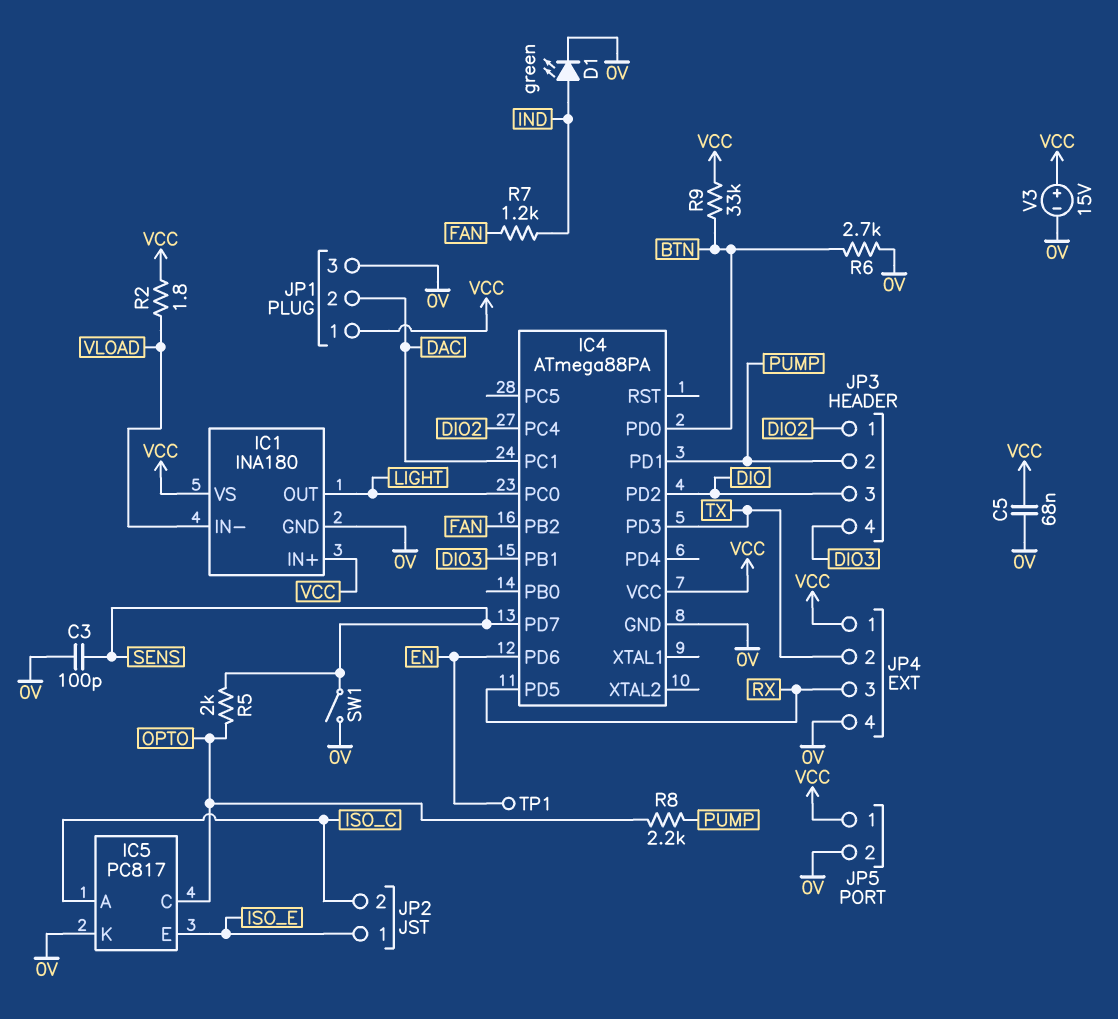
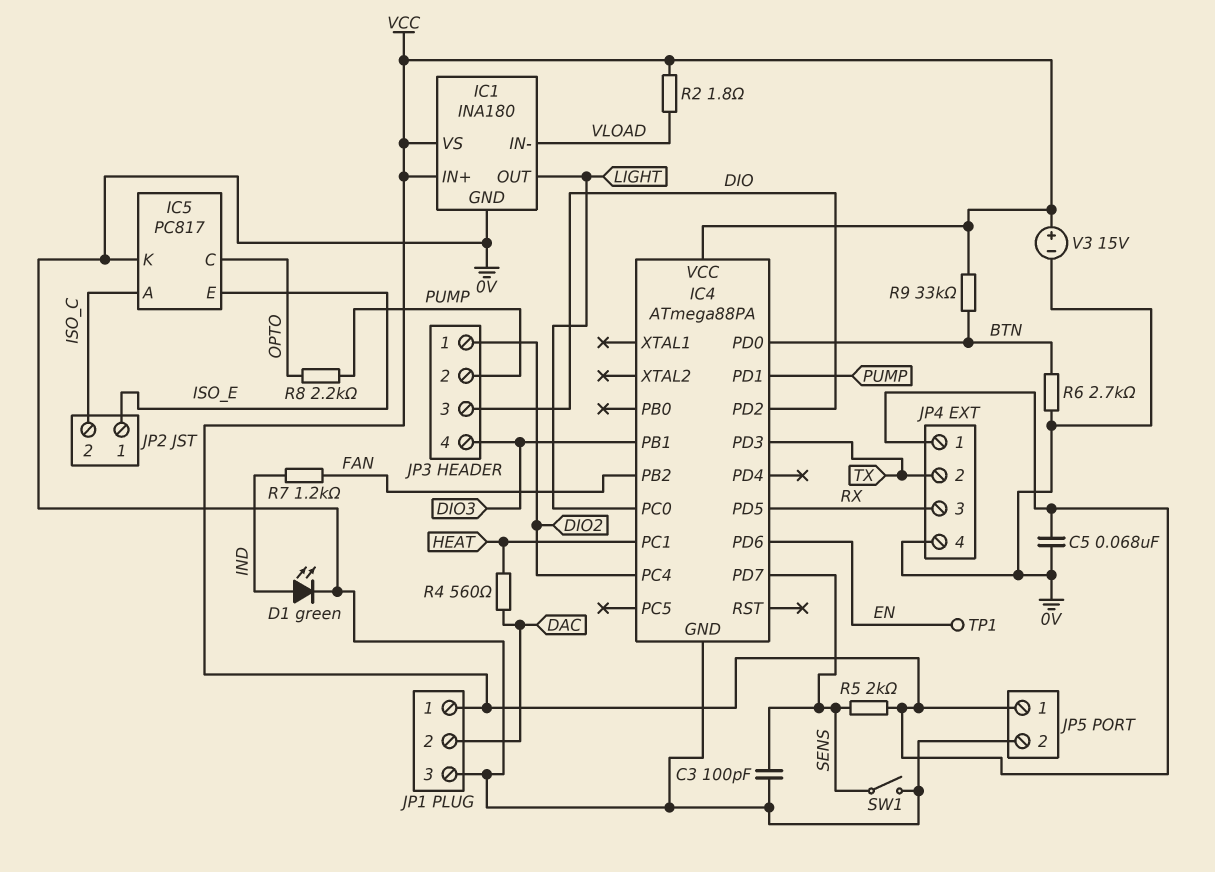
IC4 pin PC1: DAC -> HEAT
R4: none -> 560 (DAC, HEAT)
R5: 2k (OPTO, SENS) -> 2k (SENS, VCC)

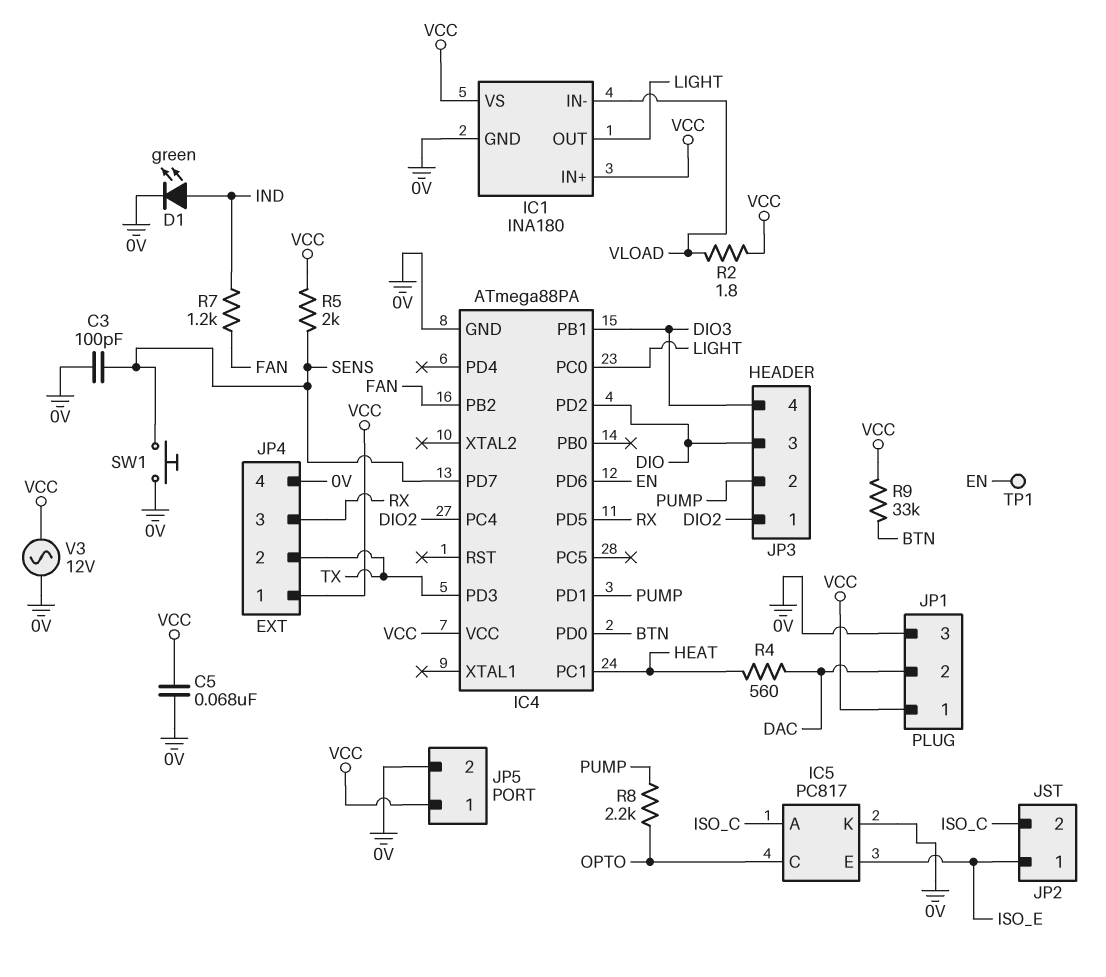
R6: 2.7k (0V, BTN) -> none
SW1: switch (0V, SENS) -> button (0V, SENS)
V3: 15V (plus VCC, minus 0V) -> AC 12V (0V, VCC)

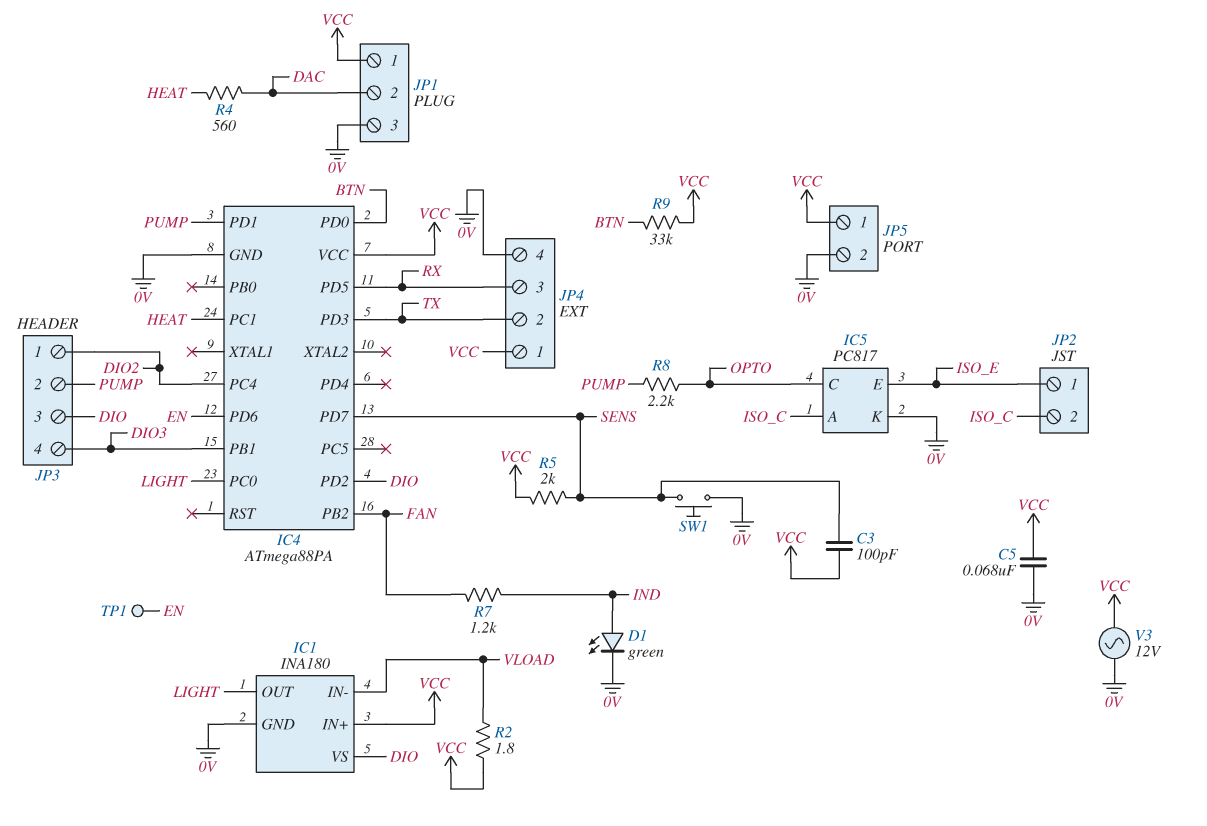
C3: 100pF (0V, SENS) -> 100pF (SENS, VCC)
IC1 pin VS: VCC -> DIO

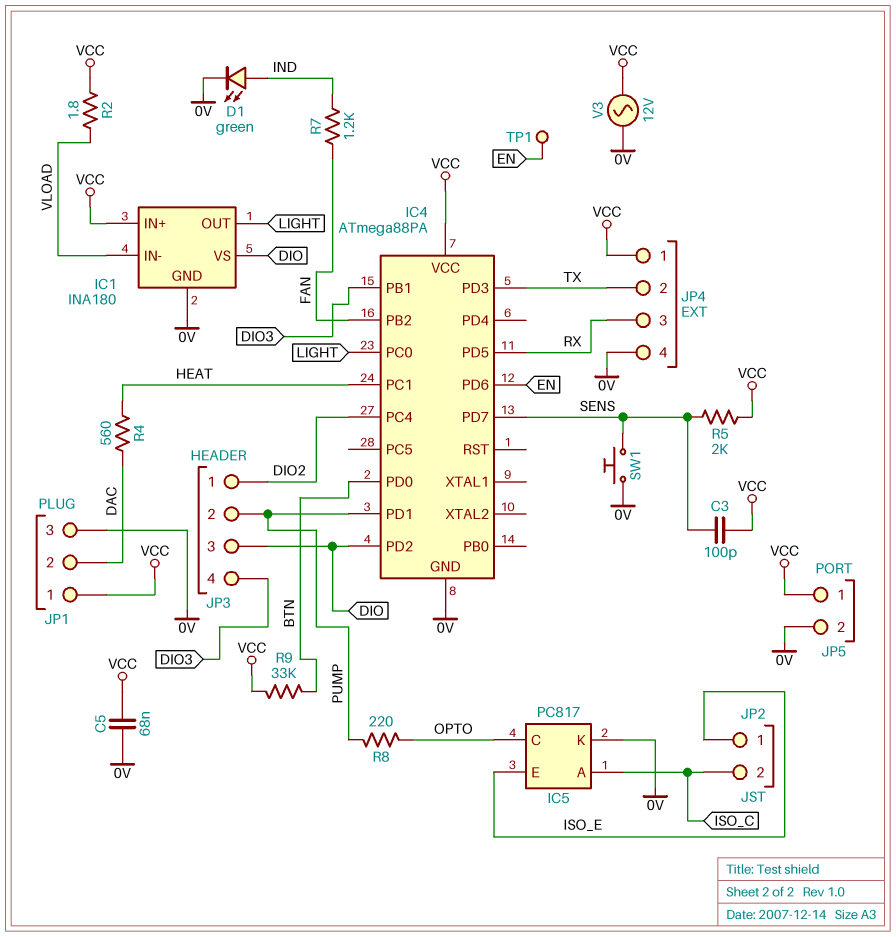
R8: 2.2k (OPTO, PUMP) -> 220 (OPTO, PUMP)

